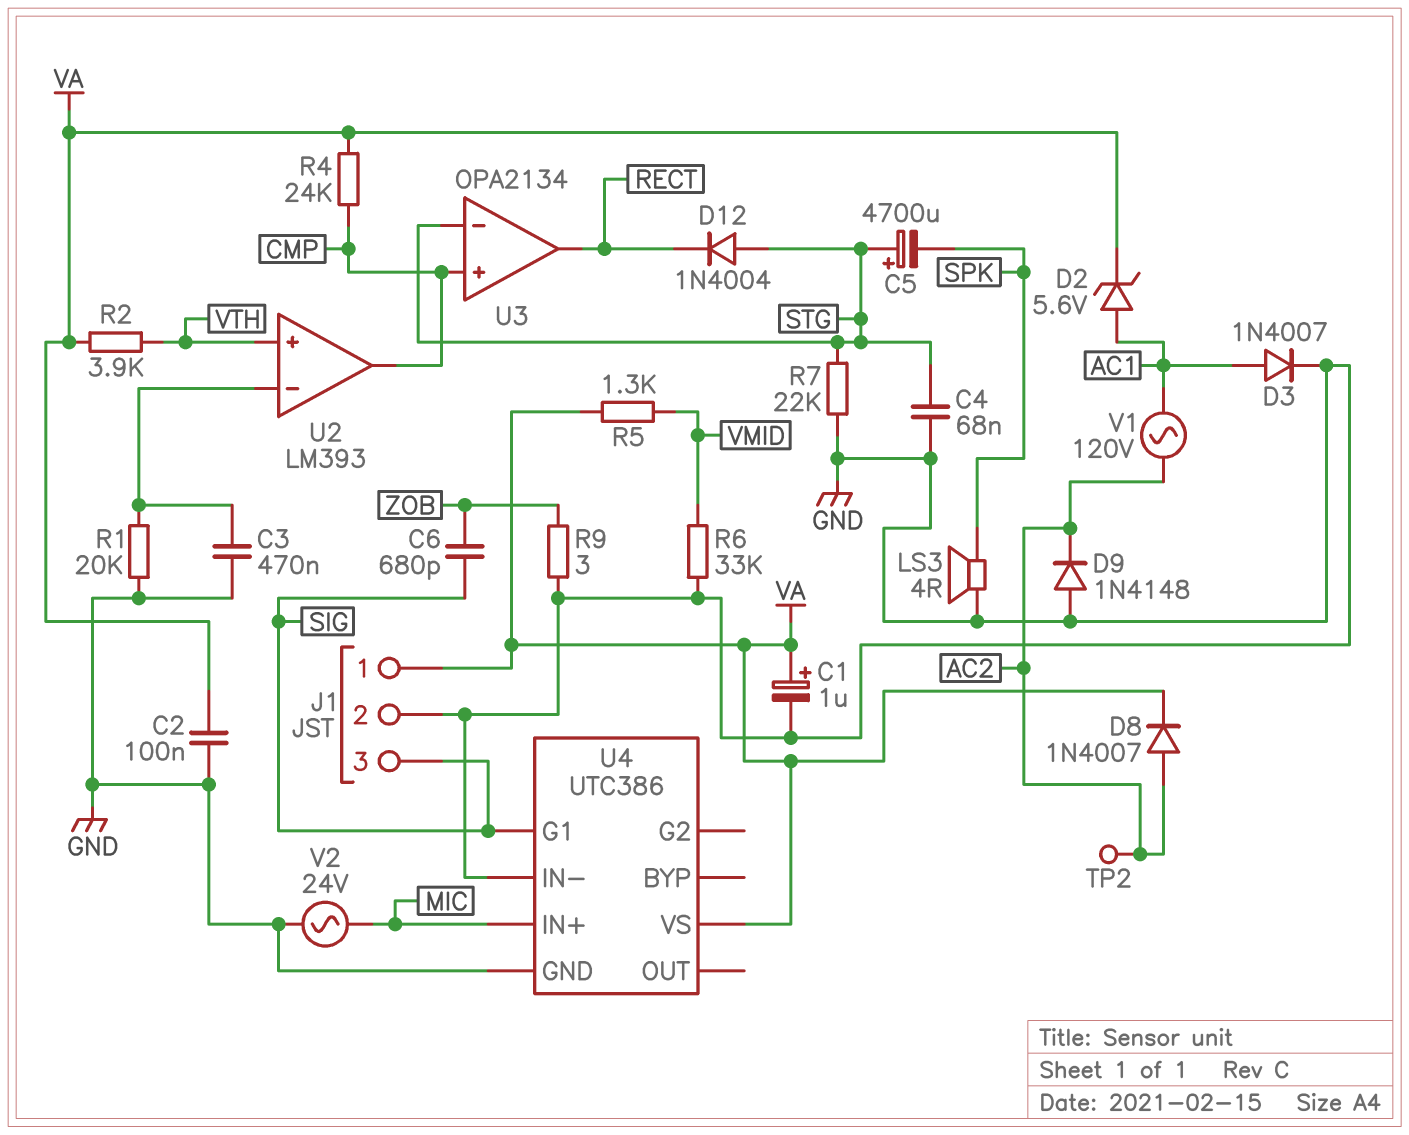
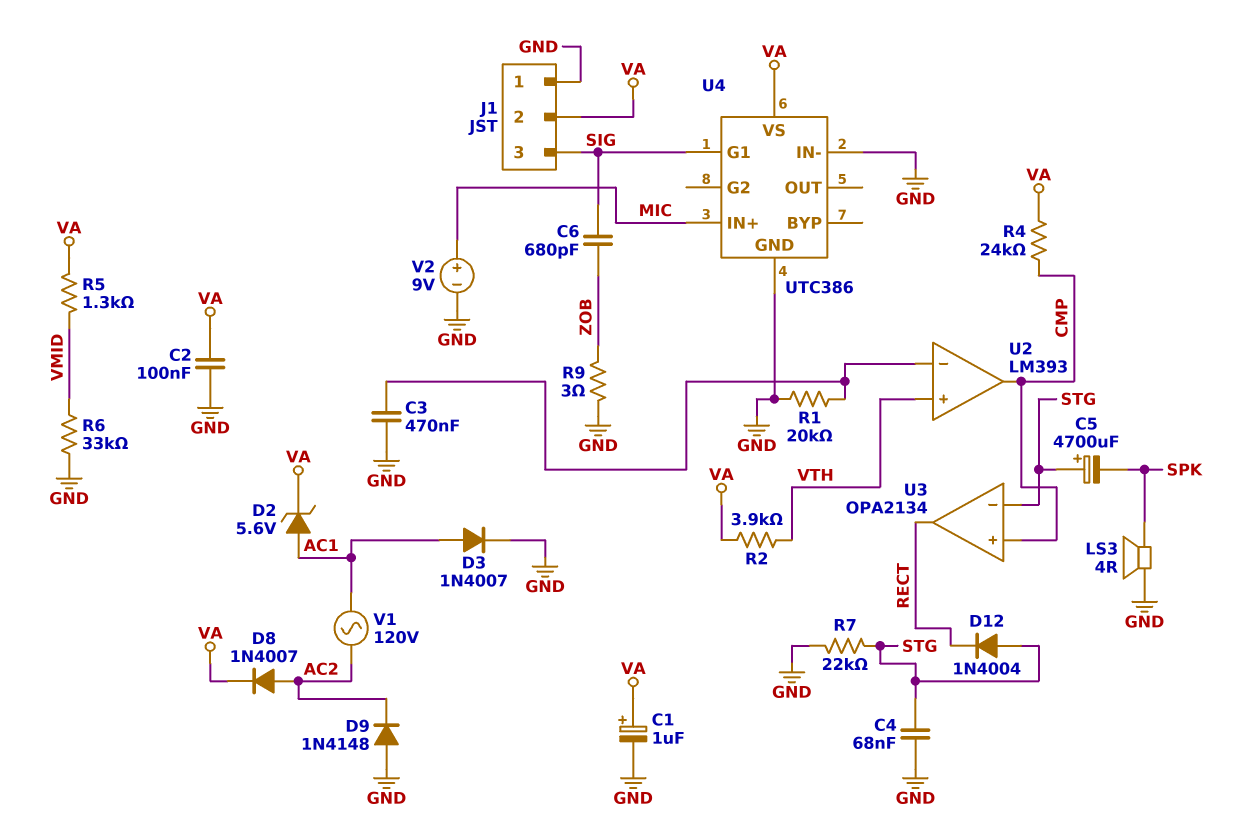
J1 pin 1: VA -> GND
J1 pin 2: GND -> VA
TP2: test point (AC2) -> none
V2: AC 24V (GND, MIC) -> 9V (plus MIC, minus GND)

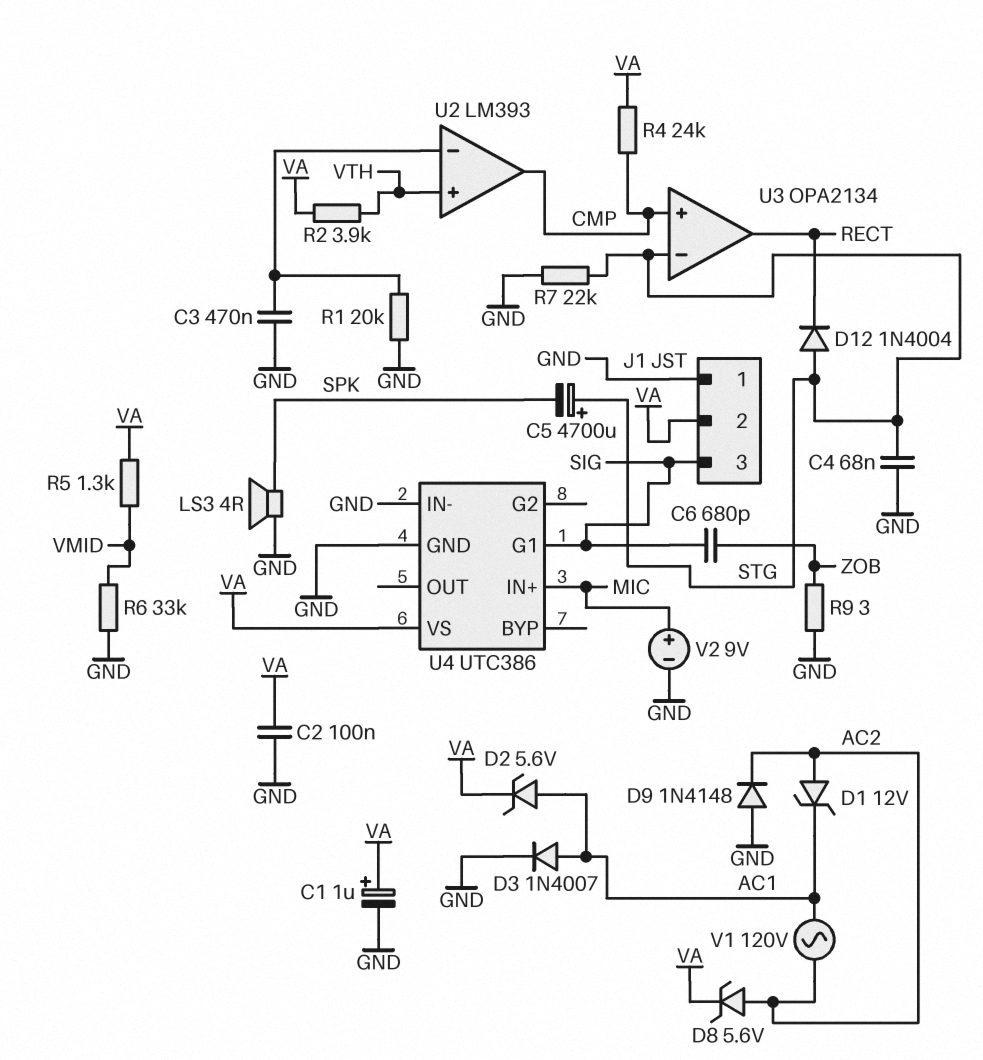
D1: none -> zener 12V (A AC2, K AC1)
D8: diode 1N4007 (A AC2, K VA) -> zener 5.6V (A AC2, K VA)

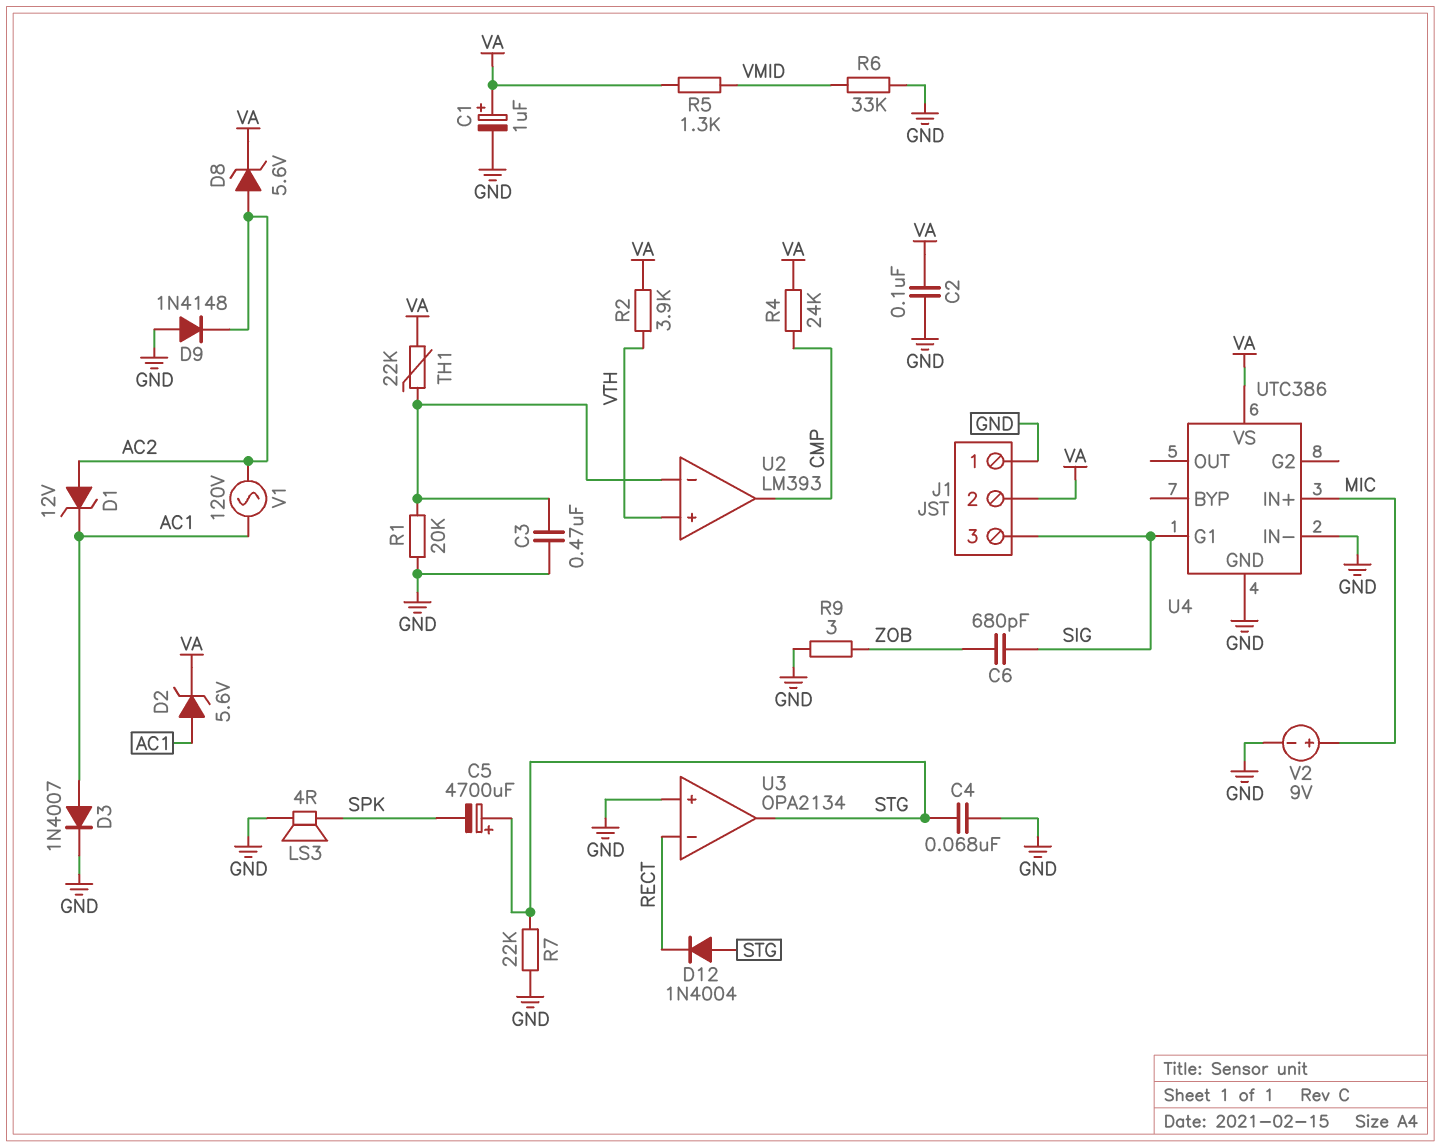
TH1: none -> 22k (U2/in-, VA)
U3 pin in+: CMP -> GND
U3 pin in-: STG -> RECT
U3 pin out: RECT -> STG

